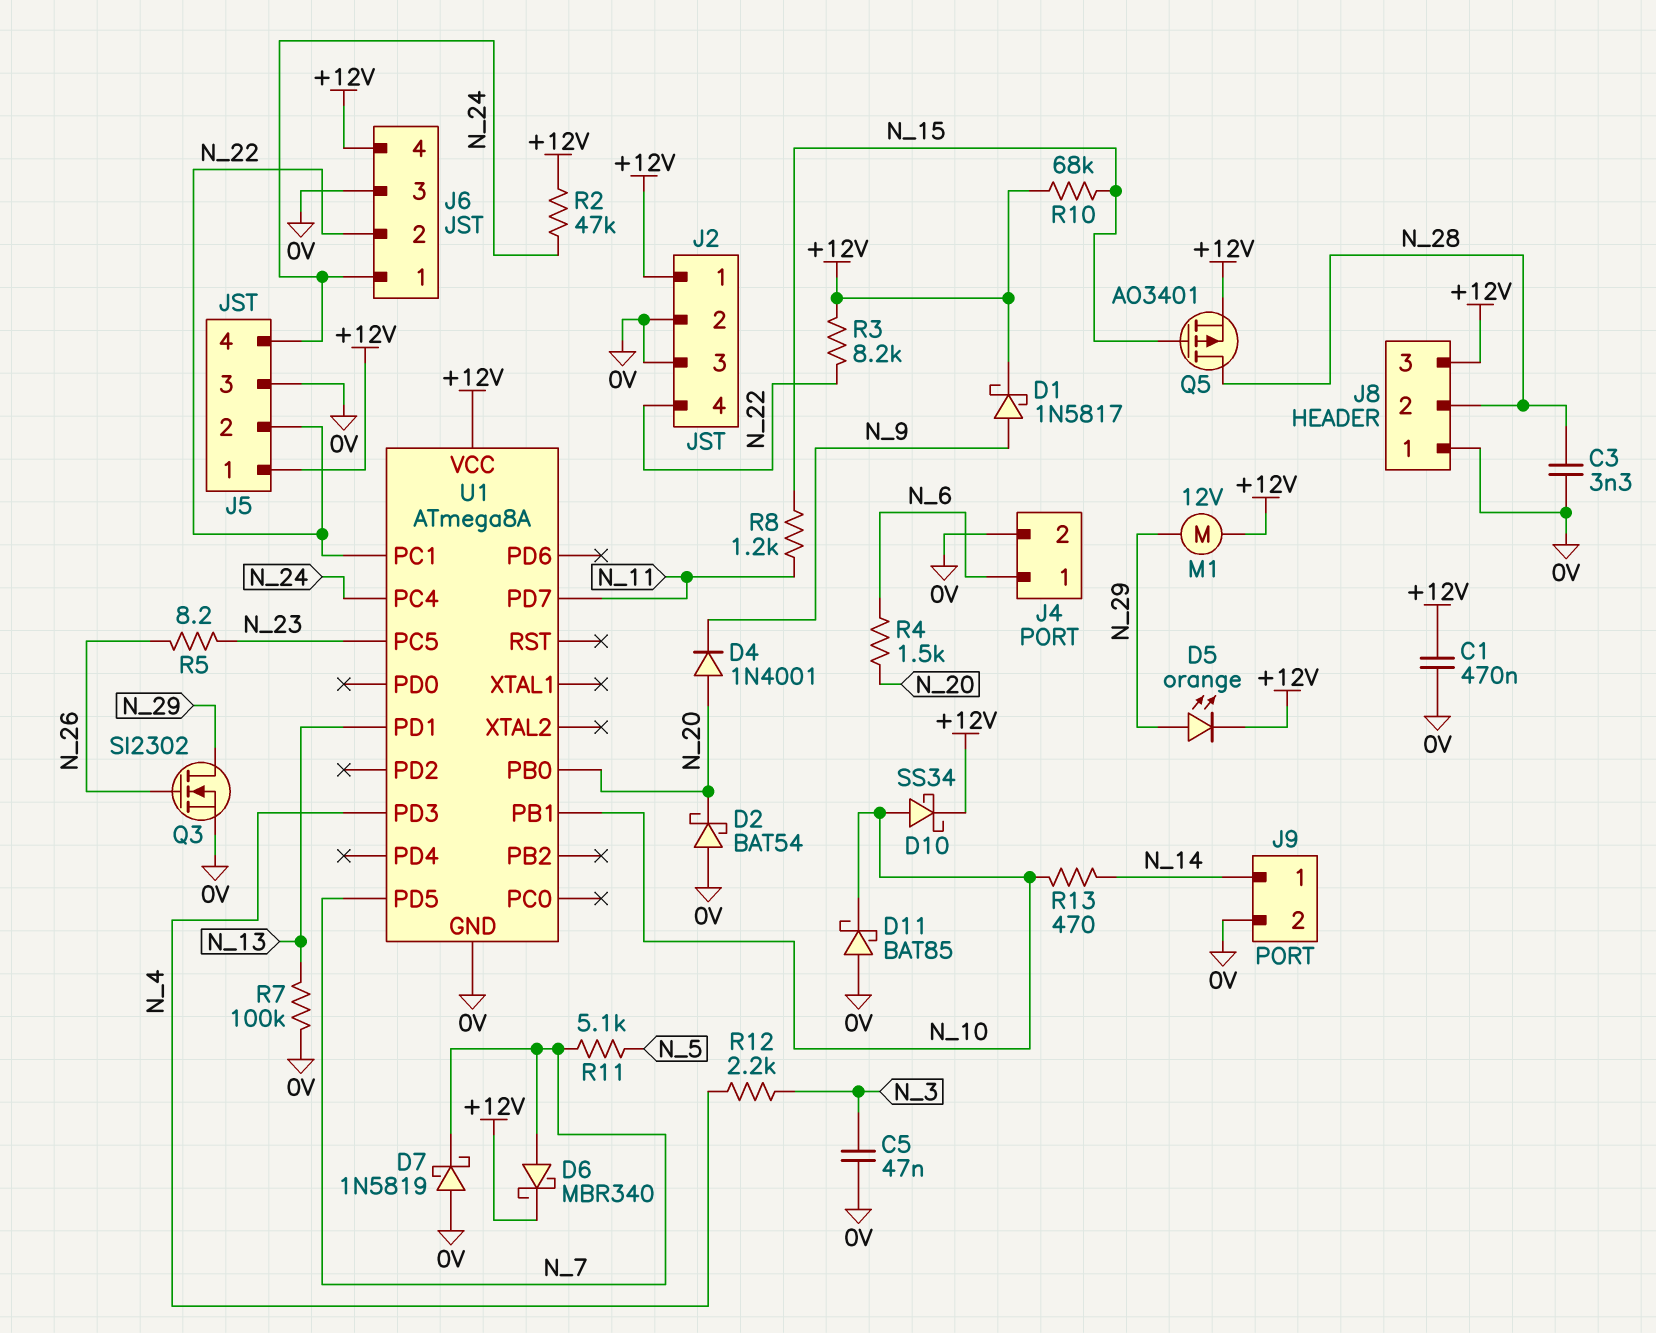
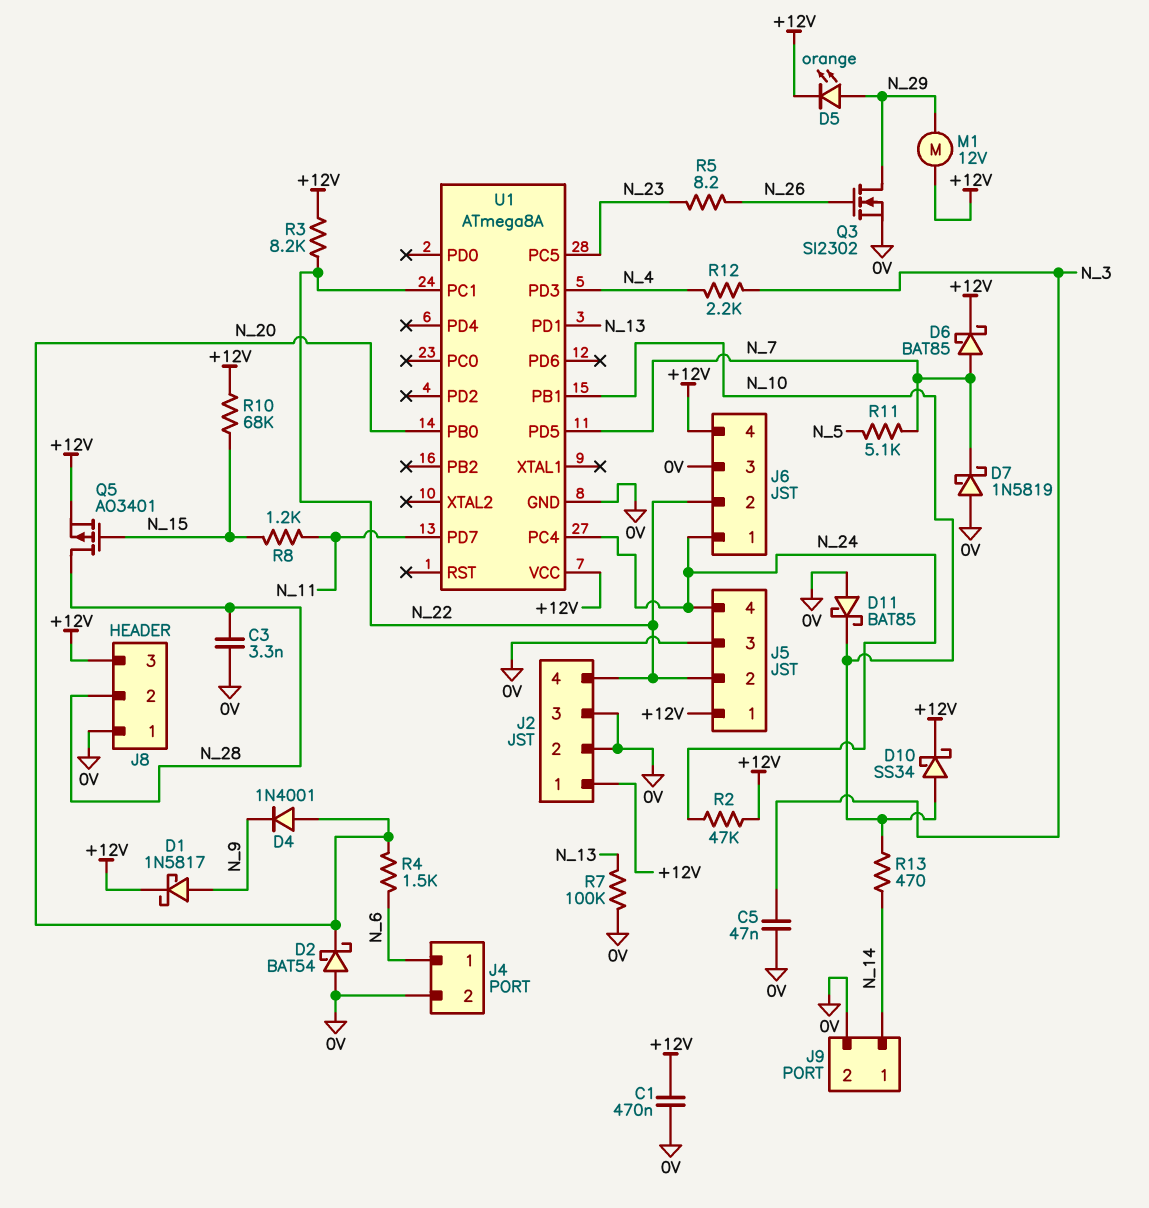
D6: schottky MBR340 (A N_7, K +12V) -> schottky BAT85 (A N_7, K +12V)

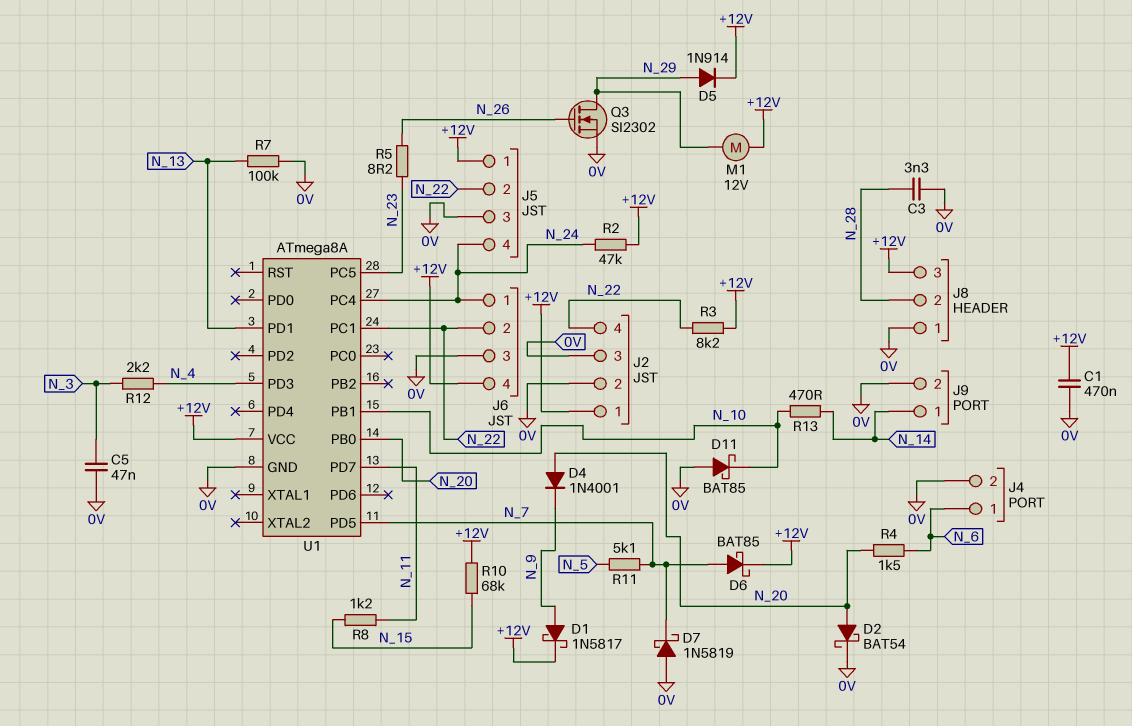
D2: schottky BAT54 (A 0V, K N_20) -> schottky BAT54 (A N_20, K 0V)
D5: LED orange (A N_29, K +12V) -> diode 1N914 (A N_29, K +12V)
D10: schottky SS34 (A N_10, K +12V) -> none
Q5: PMOS AO3401 (G N_15, D N_28, S +12V) -> none

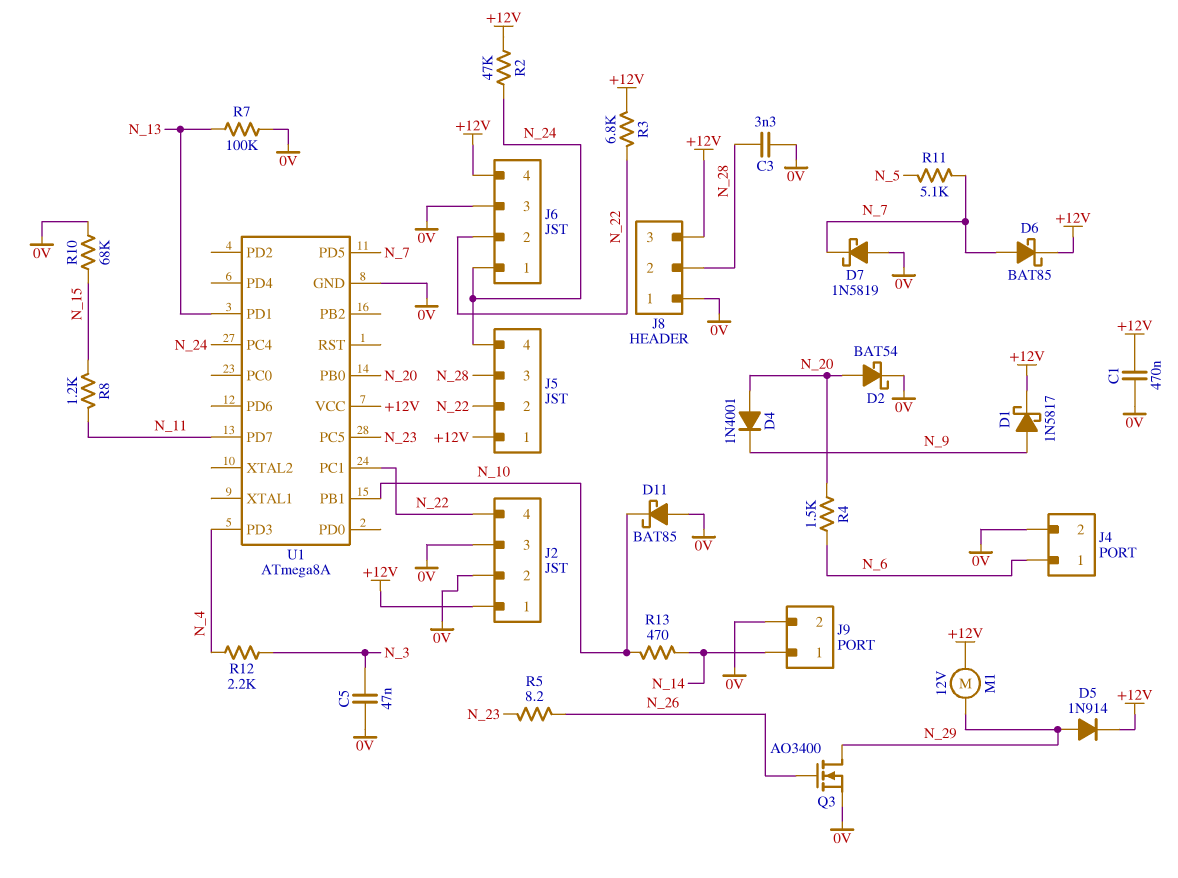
J5 pin 3: 0V -> N_28
Q3: NMOS SI2302 (G N_26, D N_29, S 0V) -> NMOS AO3400 (G N_26, D N_29, S 0V)
R3: 8.2k (+12V, N_22) -> 6.8k (+12V, N_22)
R10: 68k (+12V, N_15) -> 68k (0V, N_15)

